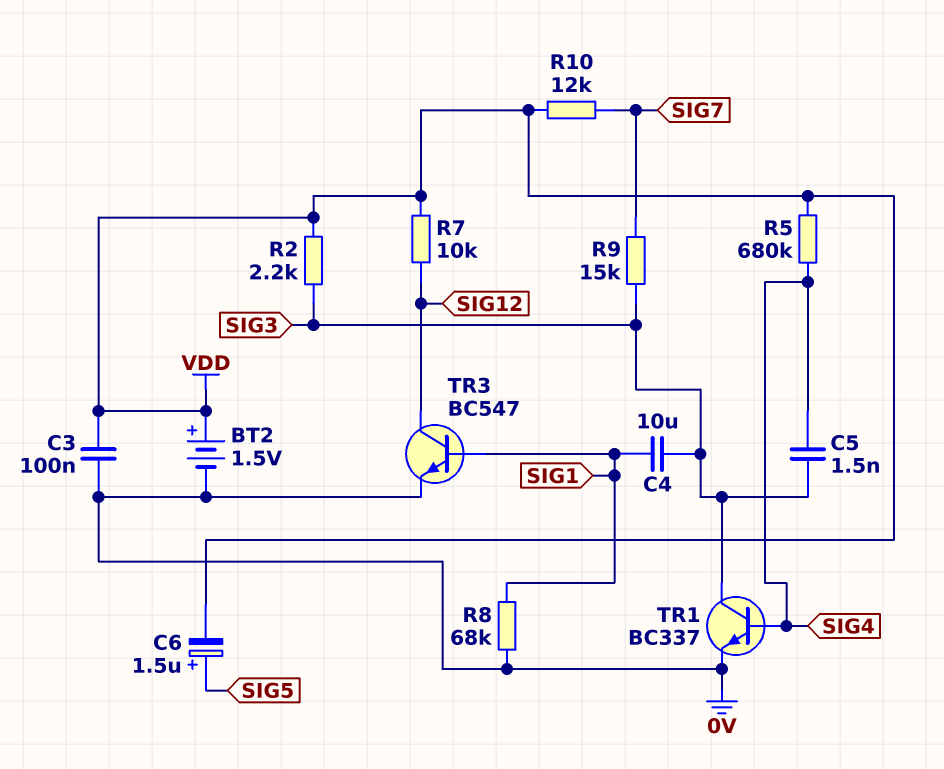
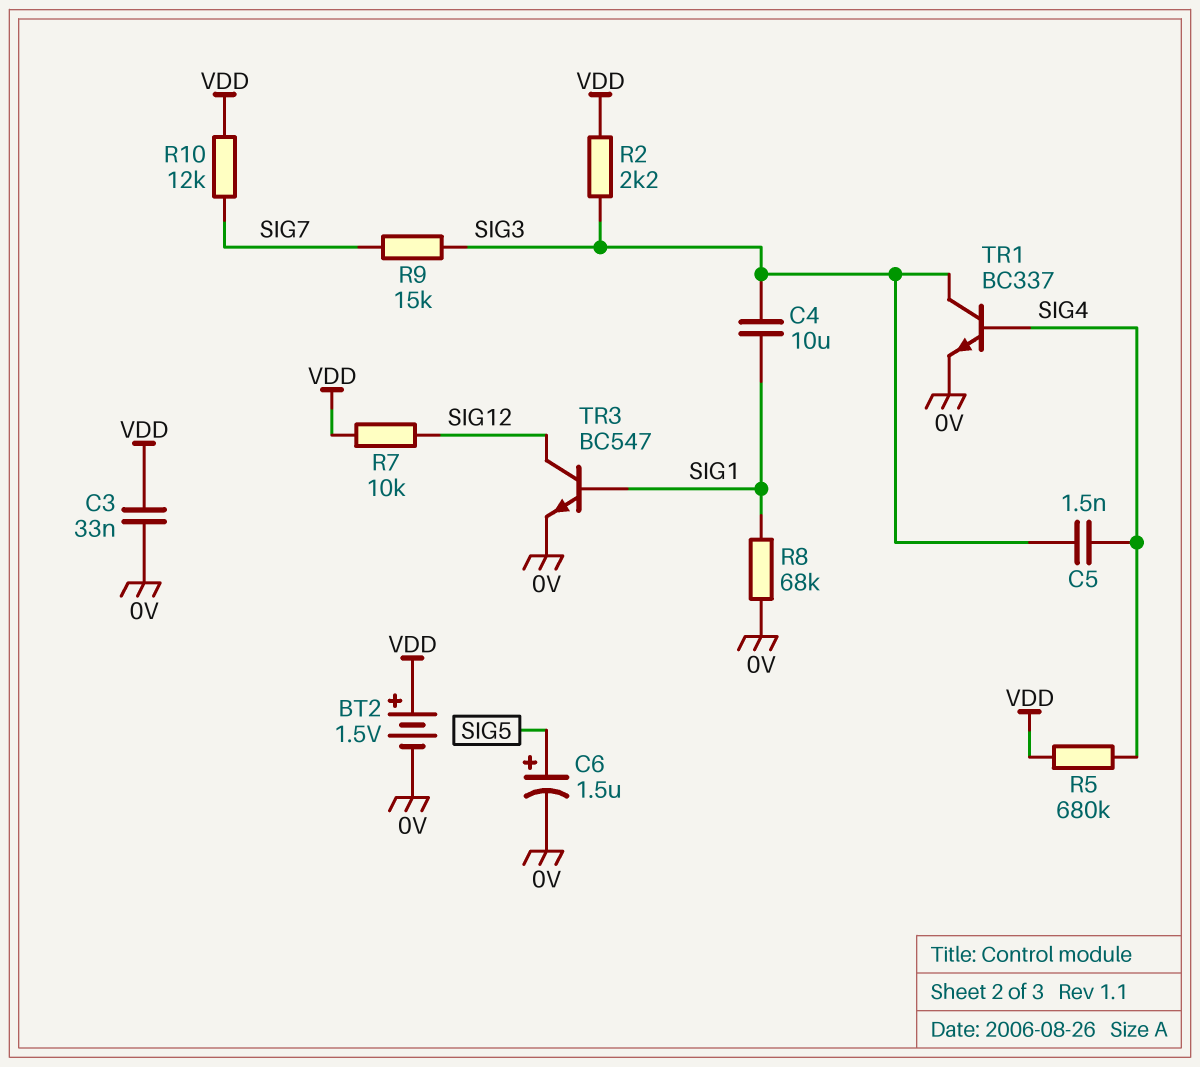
C3: 100nF (0V, VDD) -> 33nF (0V, VDD)
C6: 1.5uF (plus SIG5, minus VDD) -> 1.5uF (plus SIG5, minus 0V)

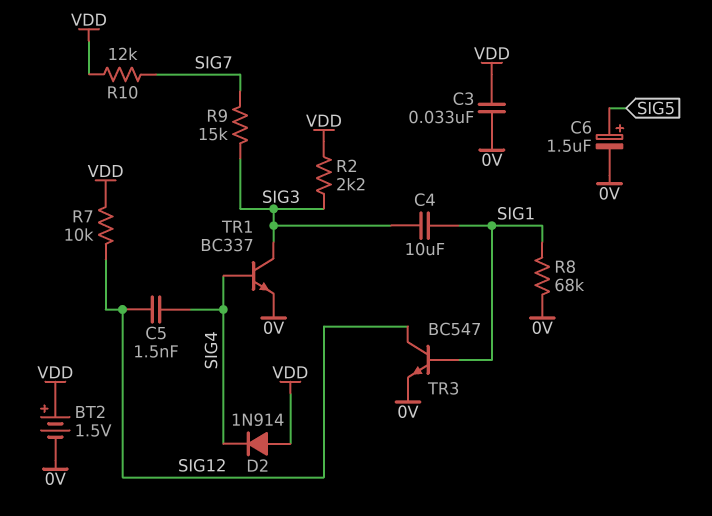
C5: 1.5nF (SIG3, SIG4) -> 1.5nF (SIG4, SIG12)
D2: none -> diode 1N914 (A VDD, K SIG4)
R5: 680k (SIG4, VDD) -> none

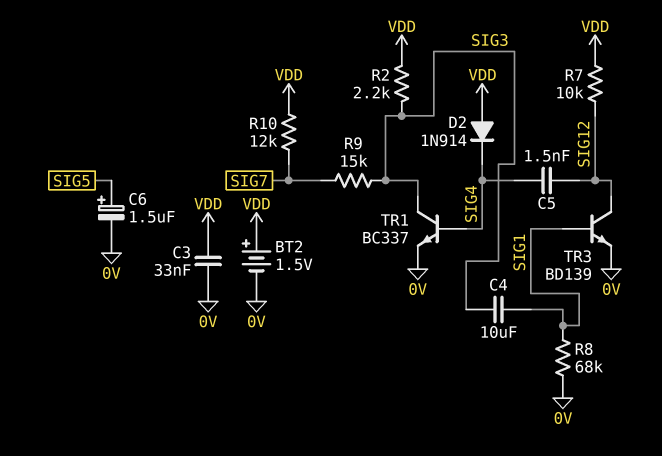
TR3: NPN BC547 (B SIG1, C SIG12, E 0V) -> NPN BD139 (B SIG1, C SIG12, E 0V)

